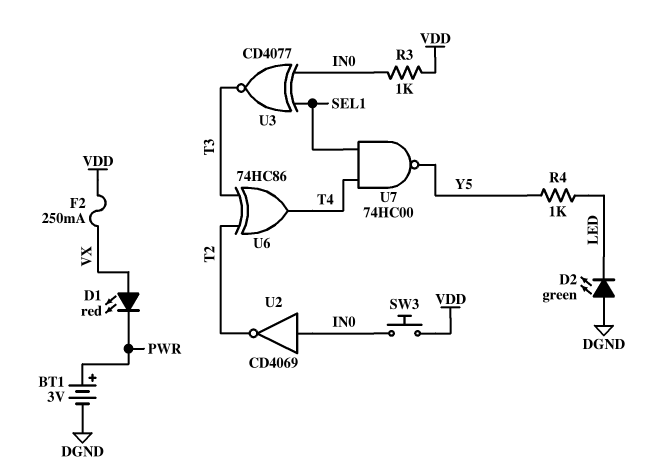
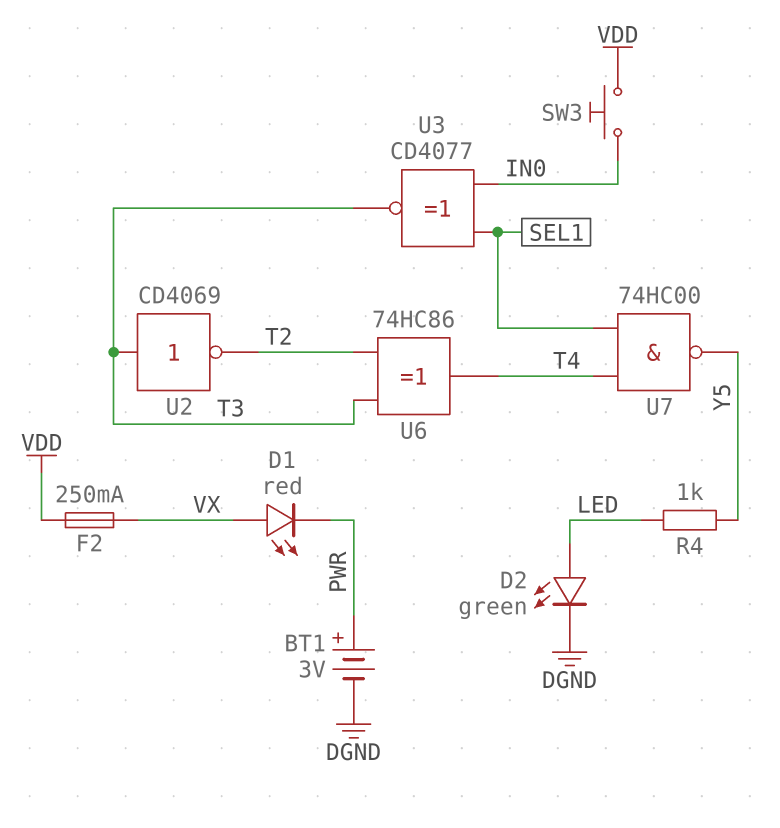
D2: LED green (A DGND, K LED) -> LED green (A LED, K DGND)
R3: 1k (IN0, VDD) -> none
U2: NOT CD4069 (in IN0, out T2) -> NOT CD4069 (in T3, out T2)

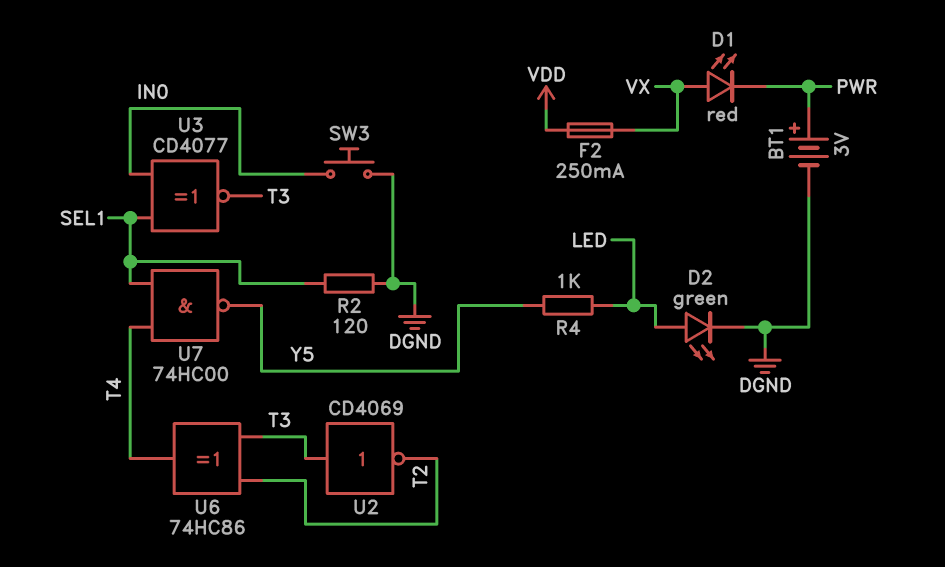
R2: none -> 120 (DGND, SEL1)
SW3: button (IN0, VDD) -> button (DGND, IN0)

